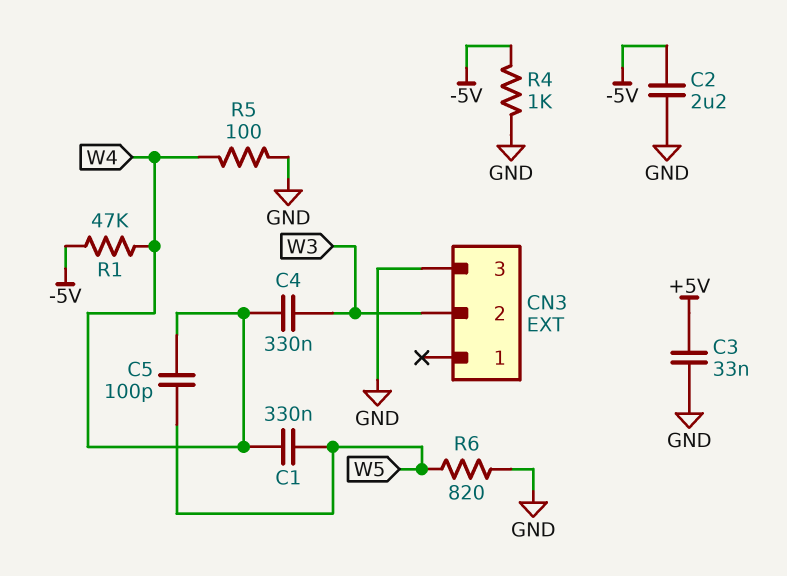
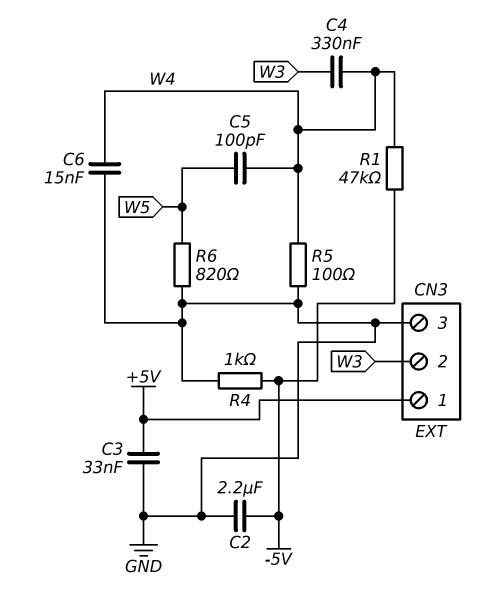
C1: 330nF (W4, W5) -> none
C6: none -> 15nF (GND, W4)
CN3 pin 1: none -> +5V

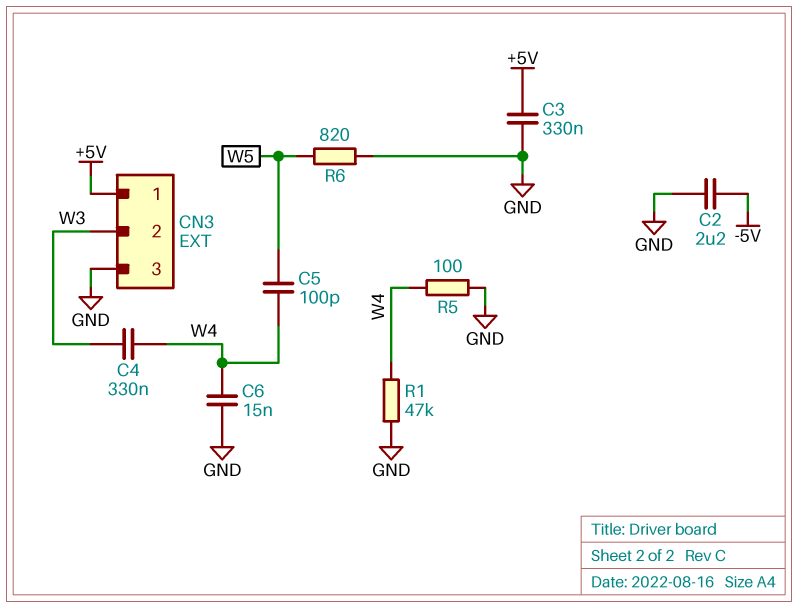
C3: 33nF (+5V, GND) -> 330nF (+5V, GND)
R1: 47k (-5V, W4) -> 47k (GND, W4)
R4: 1k (-5V, GND) -> none

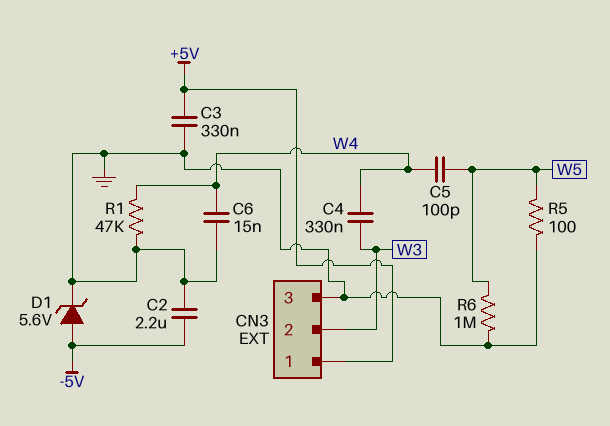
D1: none -> zener 5.6V (A -5V, K GND)
R5: 100 (GND, W4) -> 100 (GND, W5)
R6: 820 (GND, W5) -> 1M (GND, W5)

